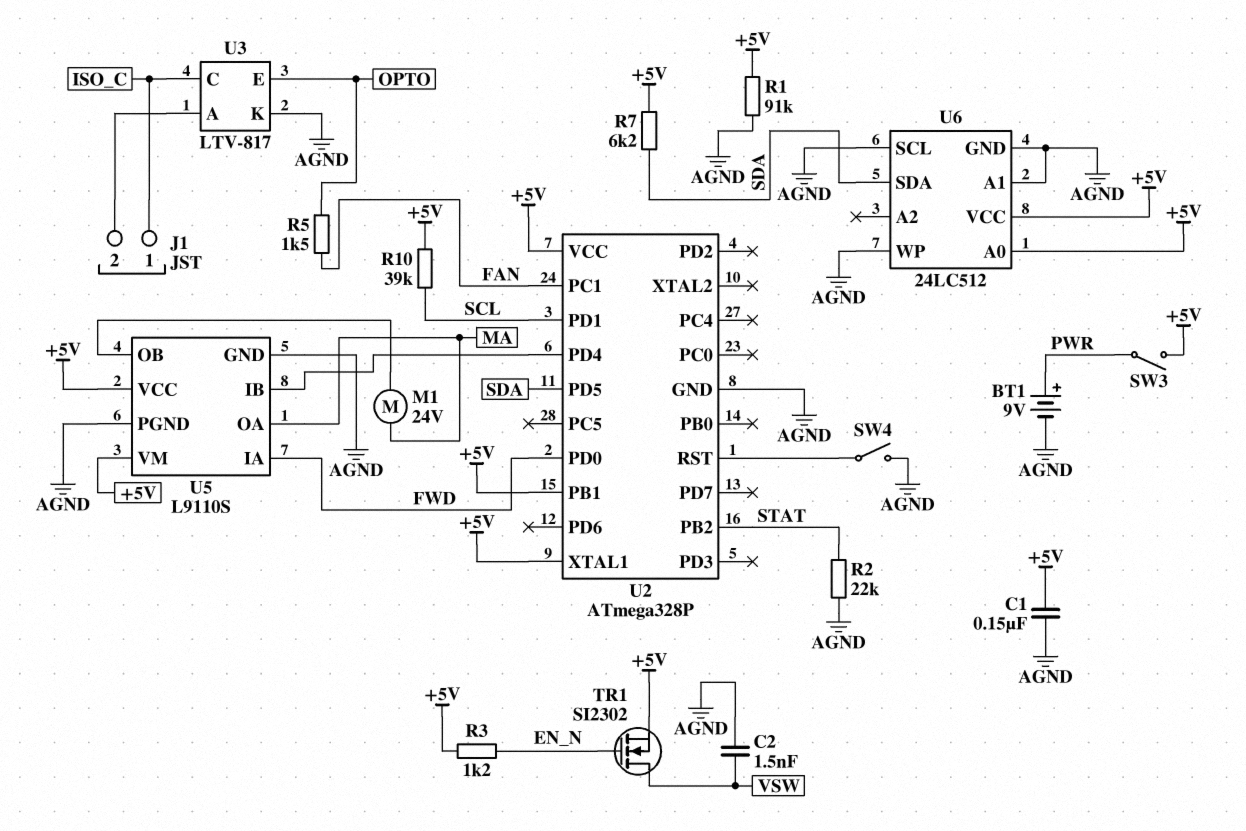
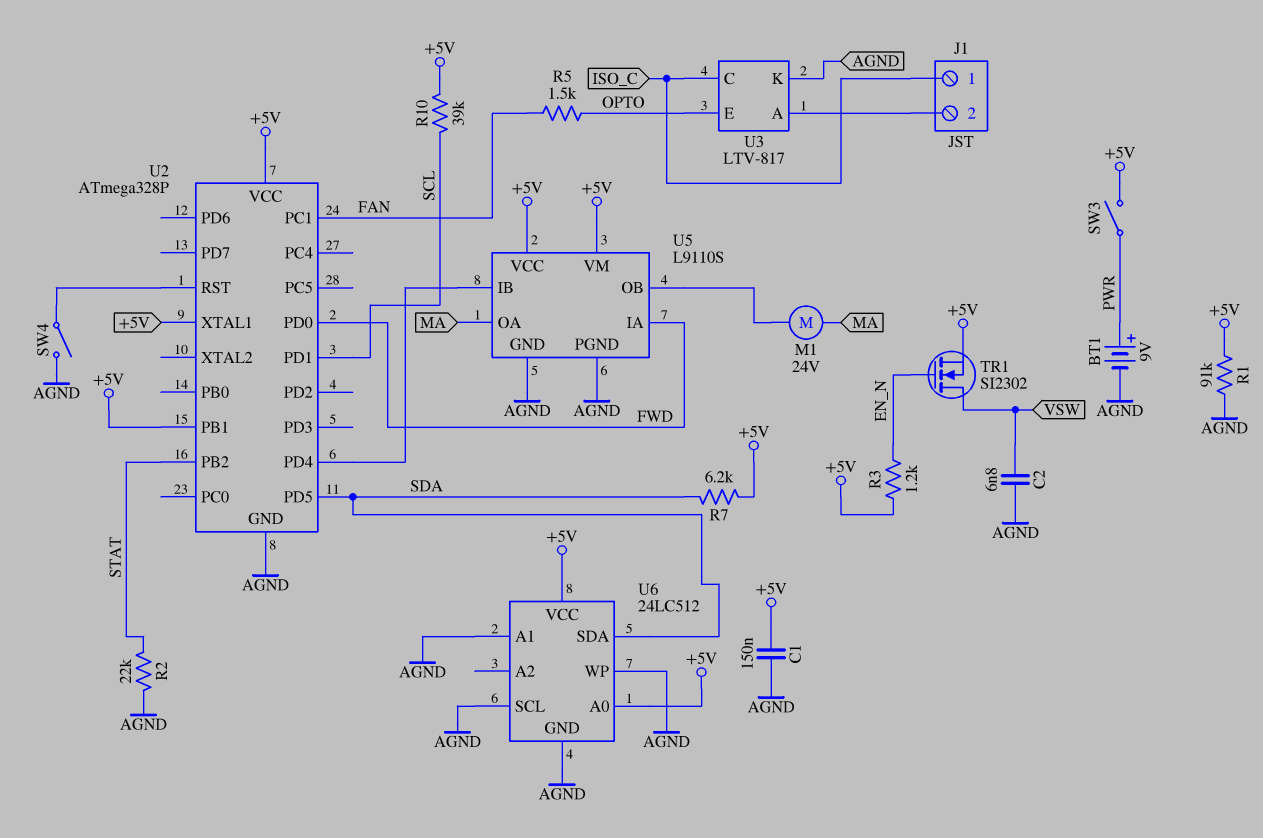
C2: 1.5nF (AGND, VSW) -> 6.8nF (AGND, VSW)

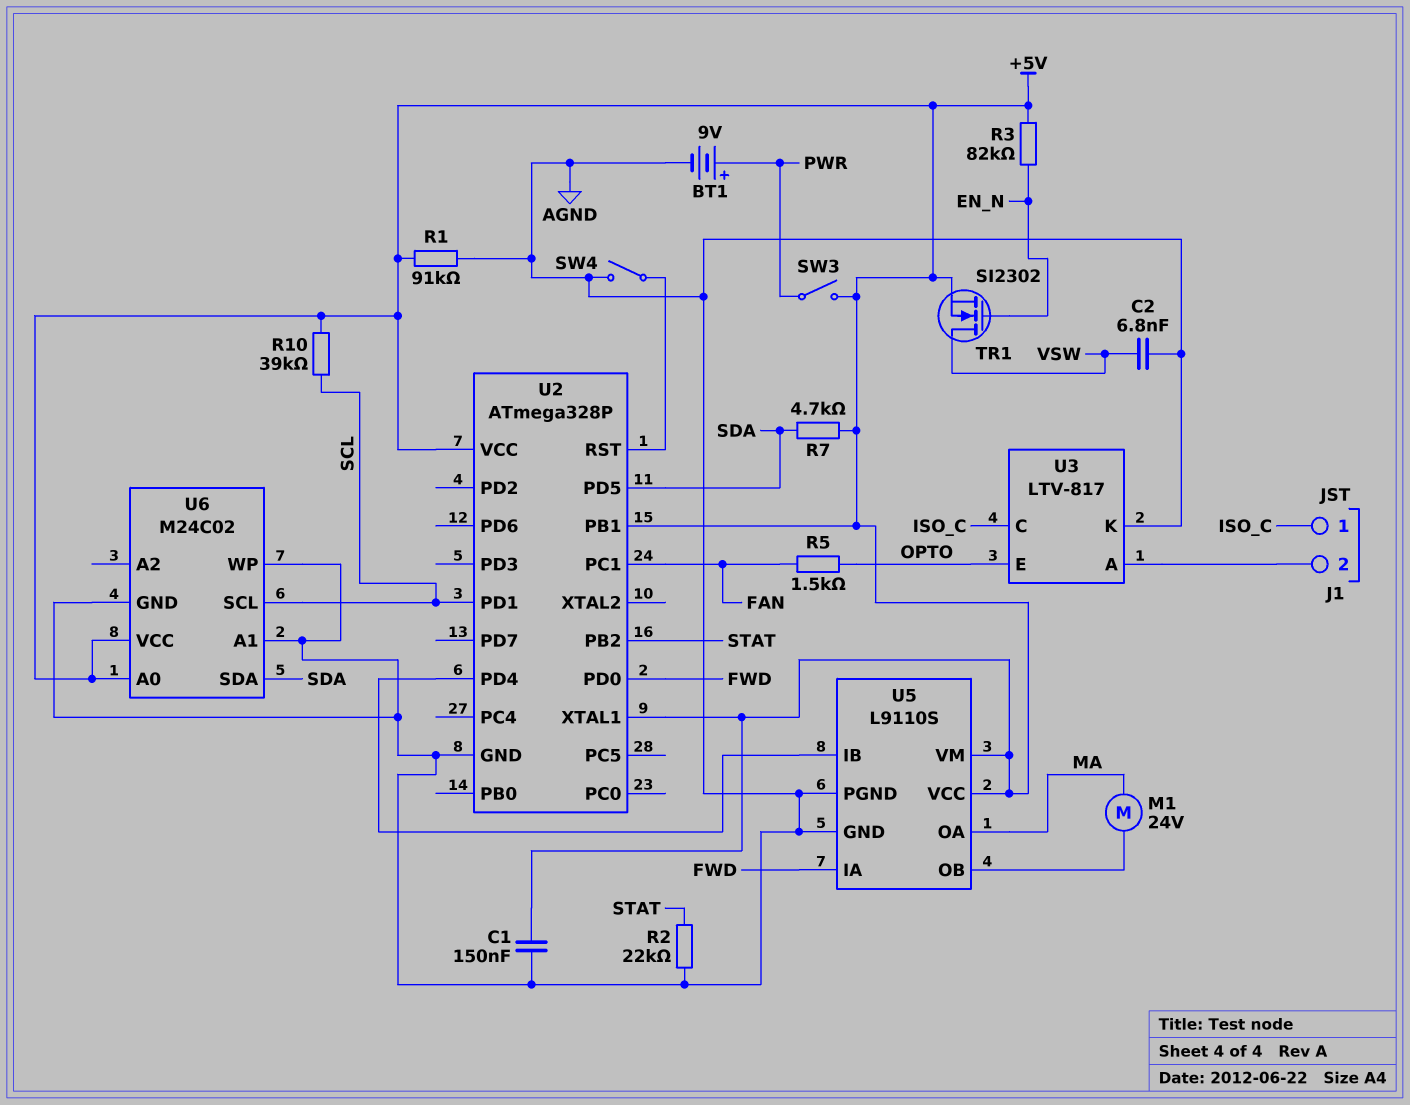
R3: 1.2k (+5V, EN_N) -> 82k (+5V, EN_N)
R7: 6.2k (+5V, SDA) -> 4.7k (+5V, SDA)
U6: 24LC512 -> M24C02
U6 pin SCL: AGND -> SCL

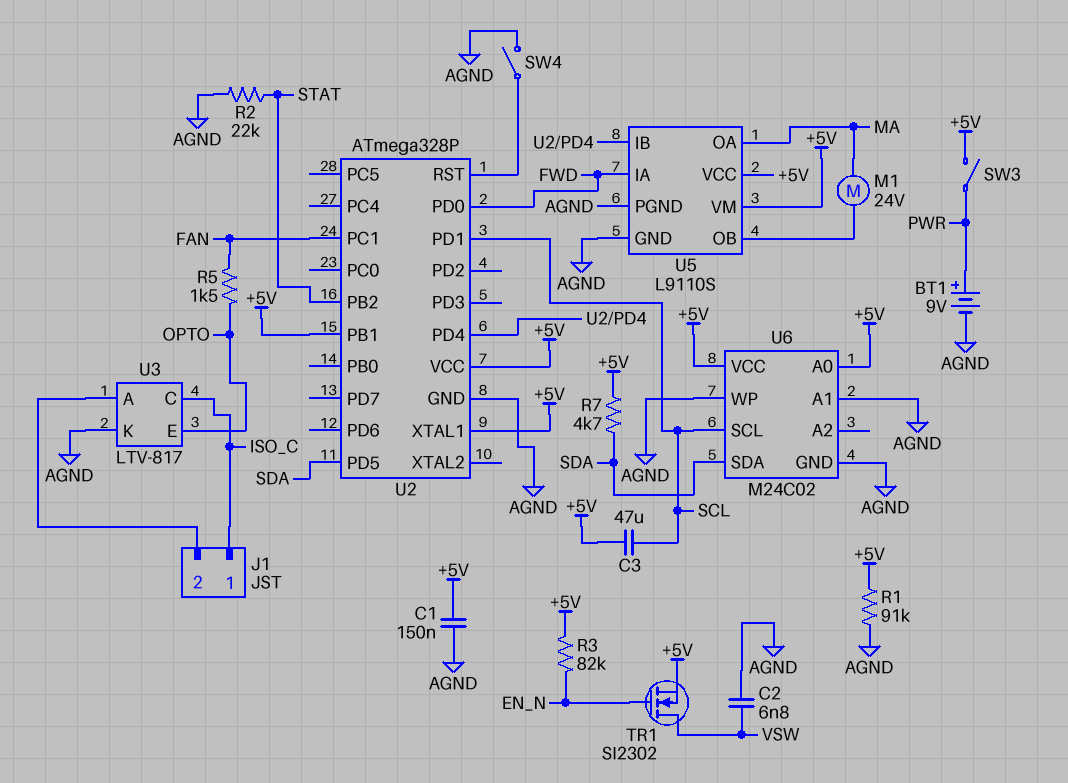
C3: none -> 47uF (+5V, SCL)
R10: 39k (+5V, SCL) -> none

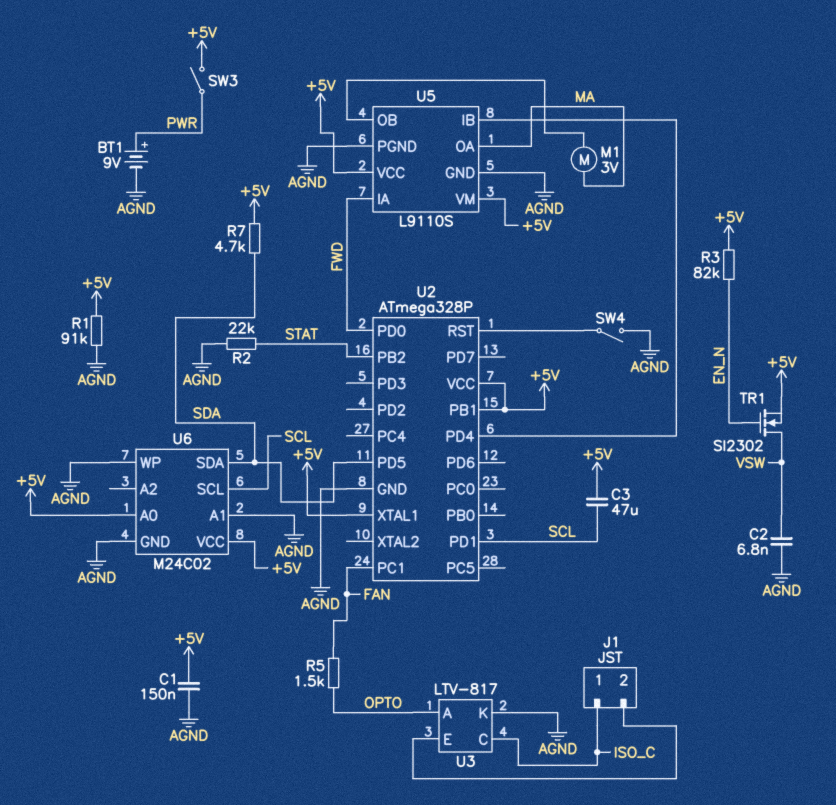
M1: motor 24V (MA, U5/OB) -> motor 3V (MA, U5/OB)
U3 pin A: J1/2 -> OPTO
U3 pin E: OPTO -> J1/2

